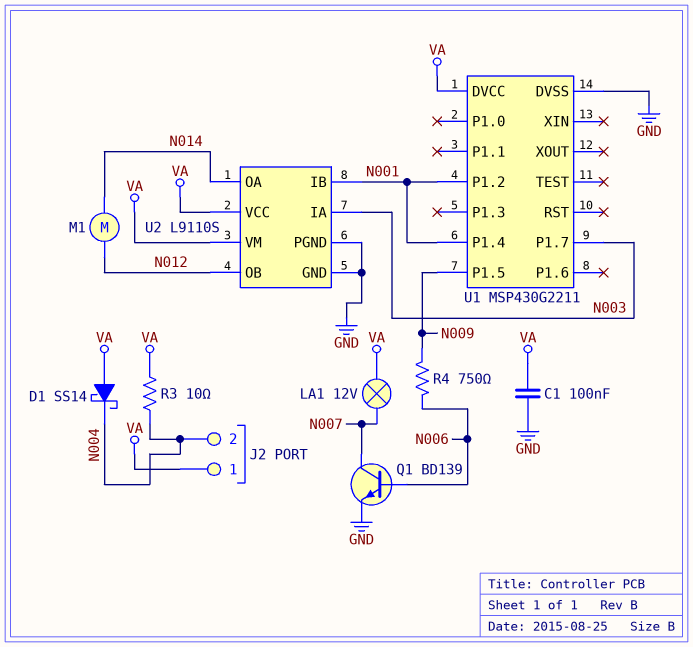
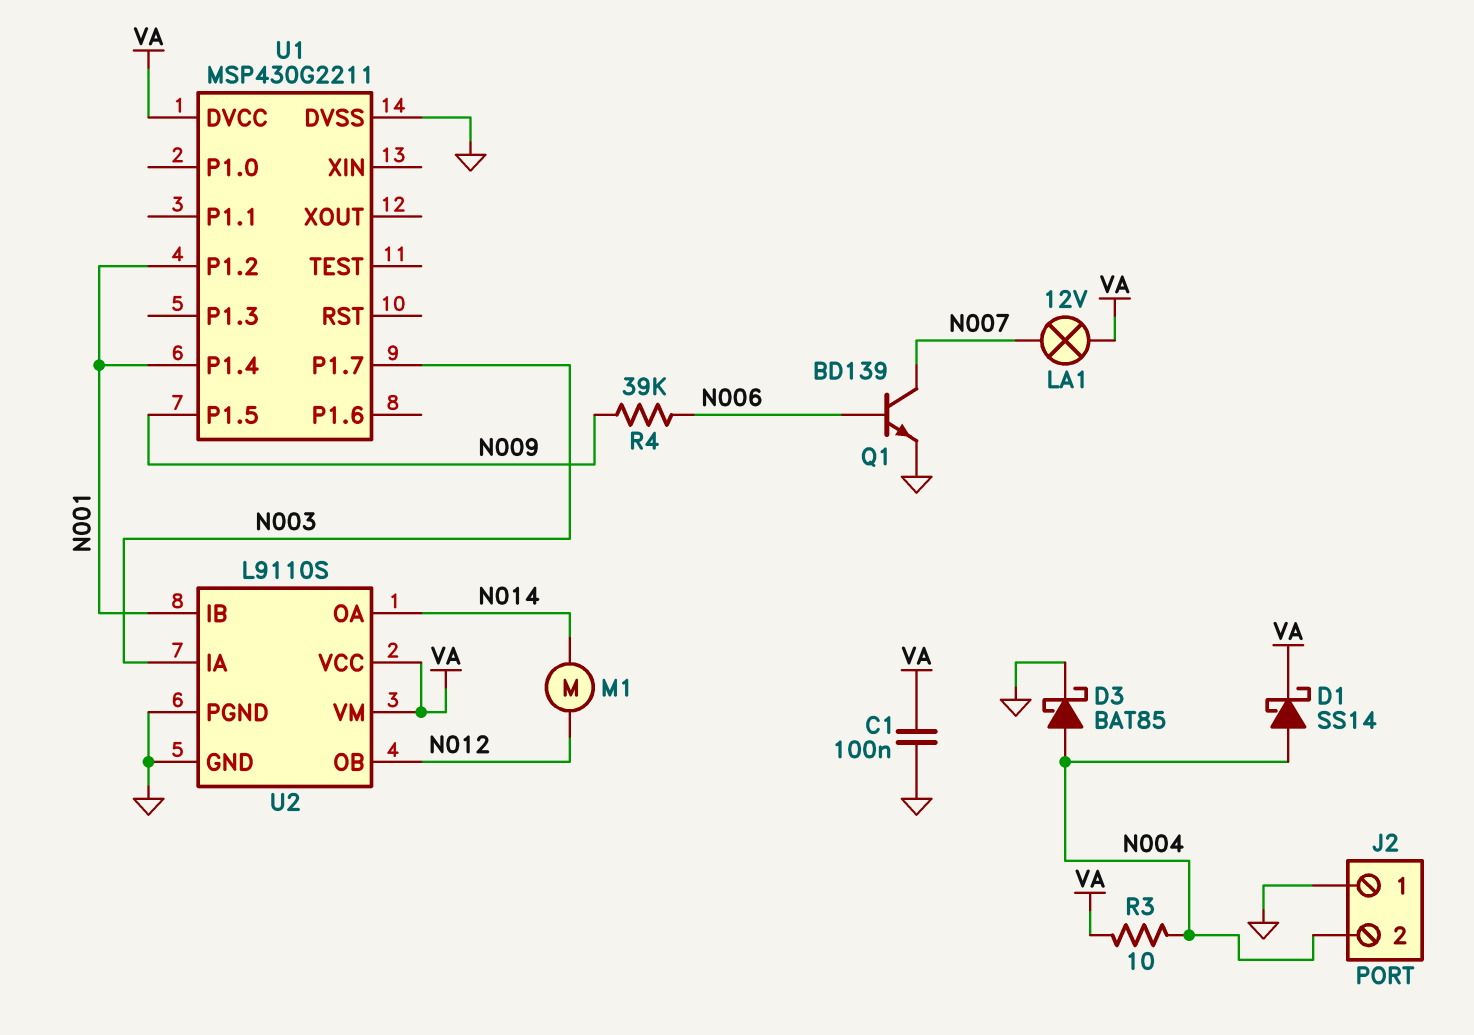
D1: schottky SS14 (A VA, K N004) -> schottky SS14 (A N004, K VA)
D3: none -> schottky BAT85 (A N004, K GND)
J2 pin 1: VA -> GND
R4: 750 (N006, N009) -> 39k (N006, N009)

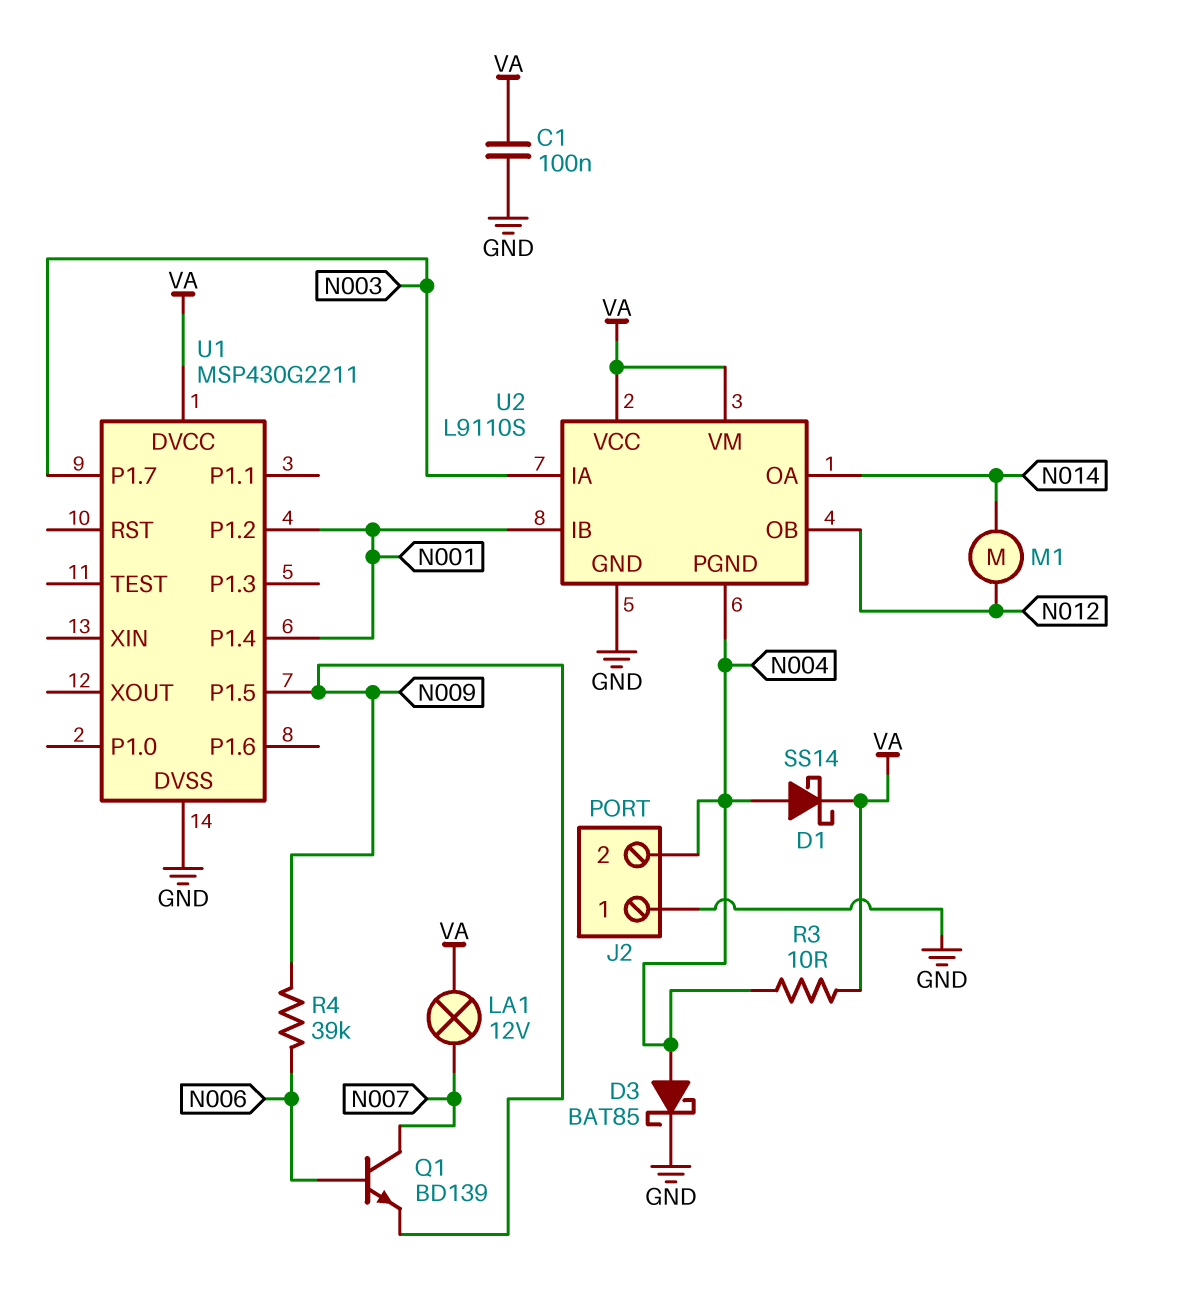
Q1: NPN BD139 (B N006, C N007, E GND) -> NPN BD139 (B N006, C N007, E N009)
U2 pin PGND: GND -> N004

